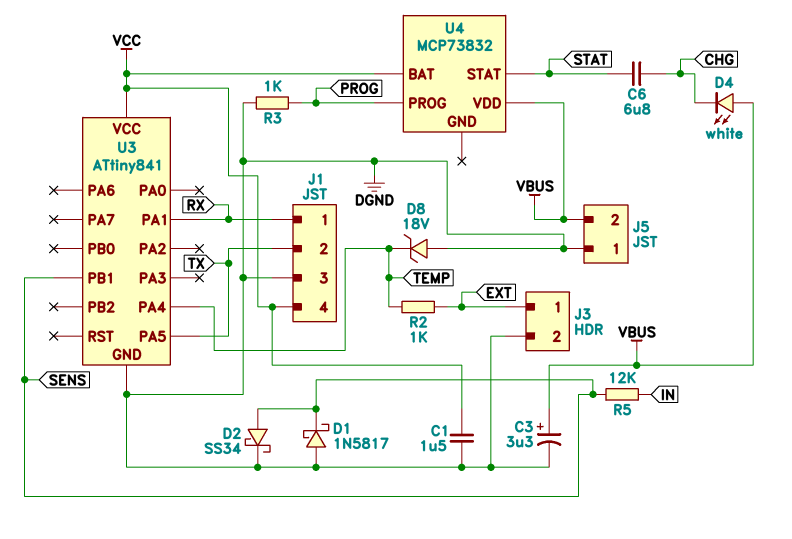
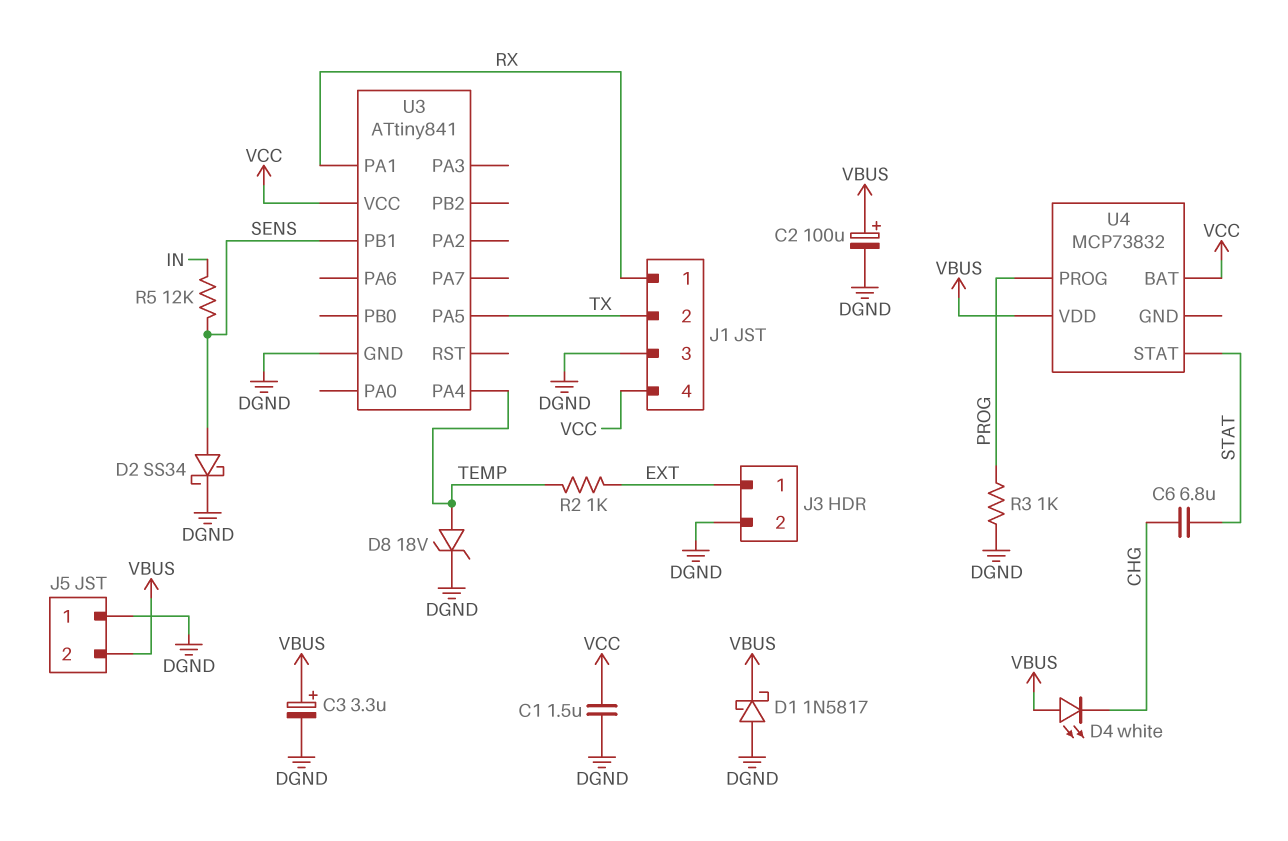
C2: none -> 100uF (plus VBUS, minus DGND)
D1: schottky 1N5817 (A DGND, K SENS) -> schottky 1N5817 (A DGND, K VBUS)
D8: zener 18V (A DGND, K TEMP) -> zener 18V (A TEMP, K DGND)

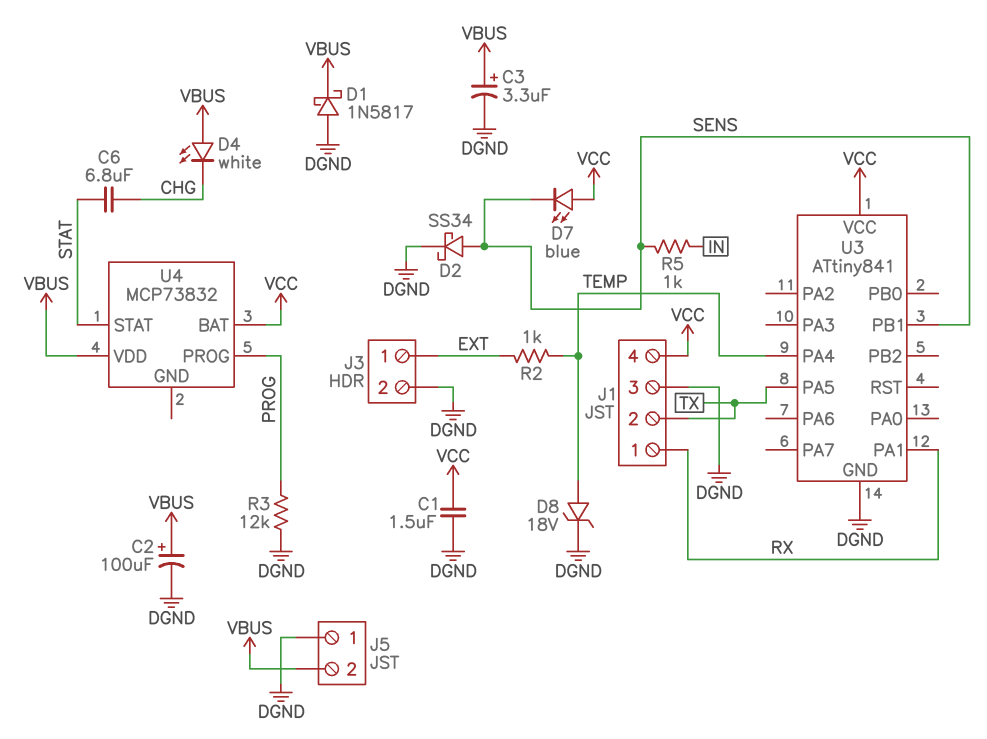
D7: none -> LED blue (A VCC, K SENS)
R3: 1k (DGND, PROG) -> 12k (DGND, PROG)
R5: 12k (IN, SENS) -> 1k (IN, SENS)

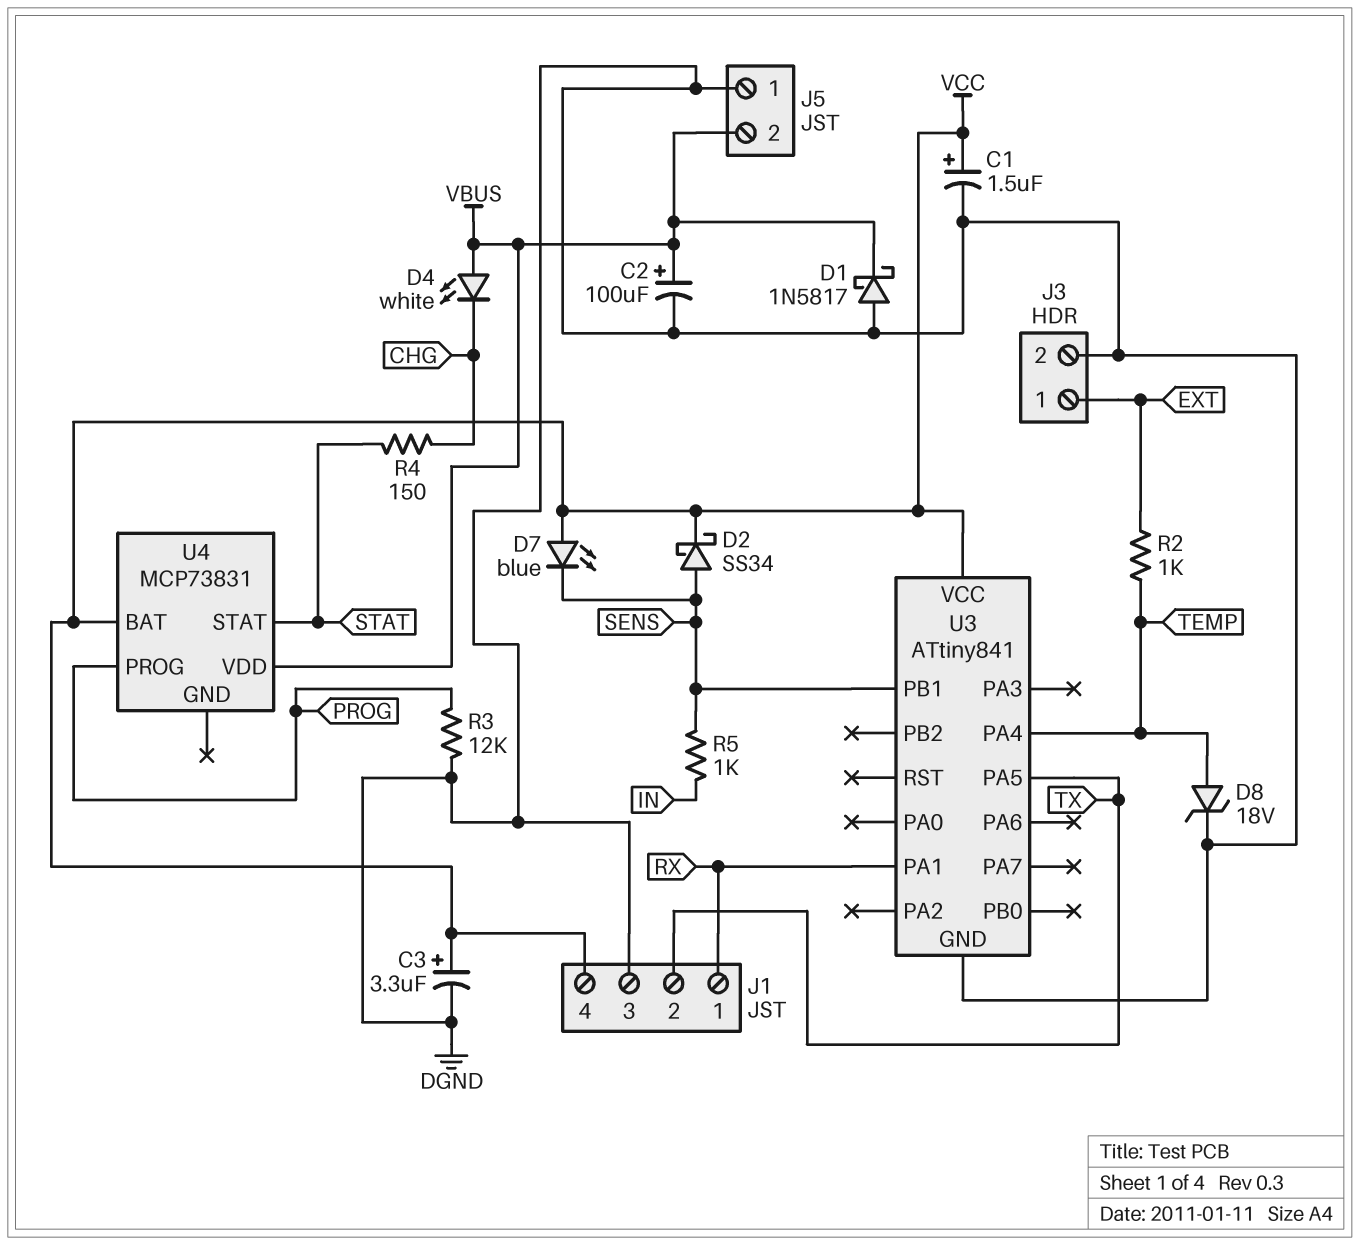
C1: 1.5uF (DGND, VCC) -> 1.5uF (plus VCC, minus DGND)
C3: 3.3uF (plus VBUS, minus DGND) -> 3.3uF (plus VCC, minus DGND)
C6: 6.8uF (CHG, STAT) -> none
D2: schottky SS34 (A SENS, K DGND) -> schottky SS34 (A SENS, K VCC)
R4: none -> 150 (CHG, STAT)
U4: MCP73832 -> MCP73831

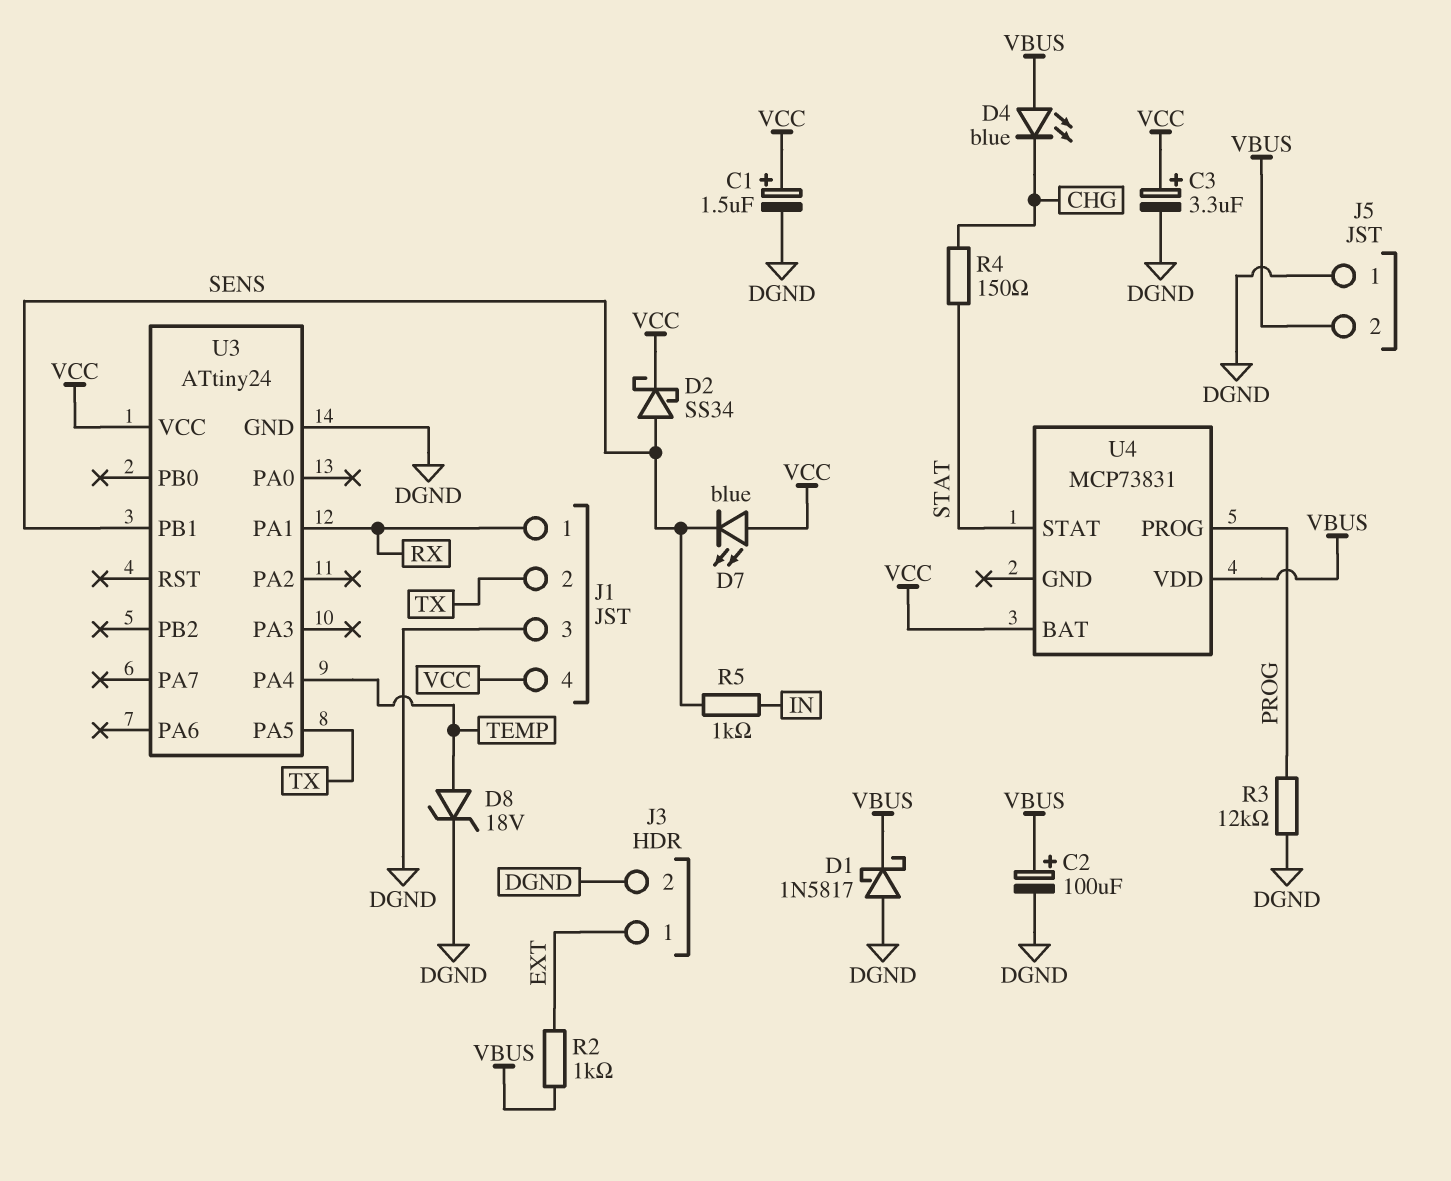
D4: LED white (A VBUS, K CHG) -> LED blue (A VBUS, K CHG)
R2: 1k (EXT, TEMP) -> 1k (EXT, VBUS)
U3: ATtiny841 -> ATtiny24

